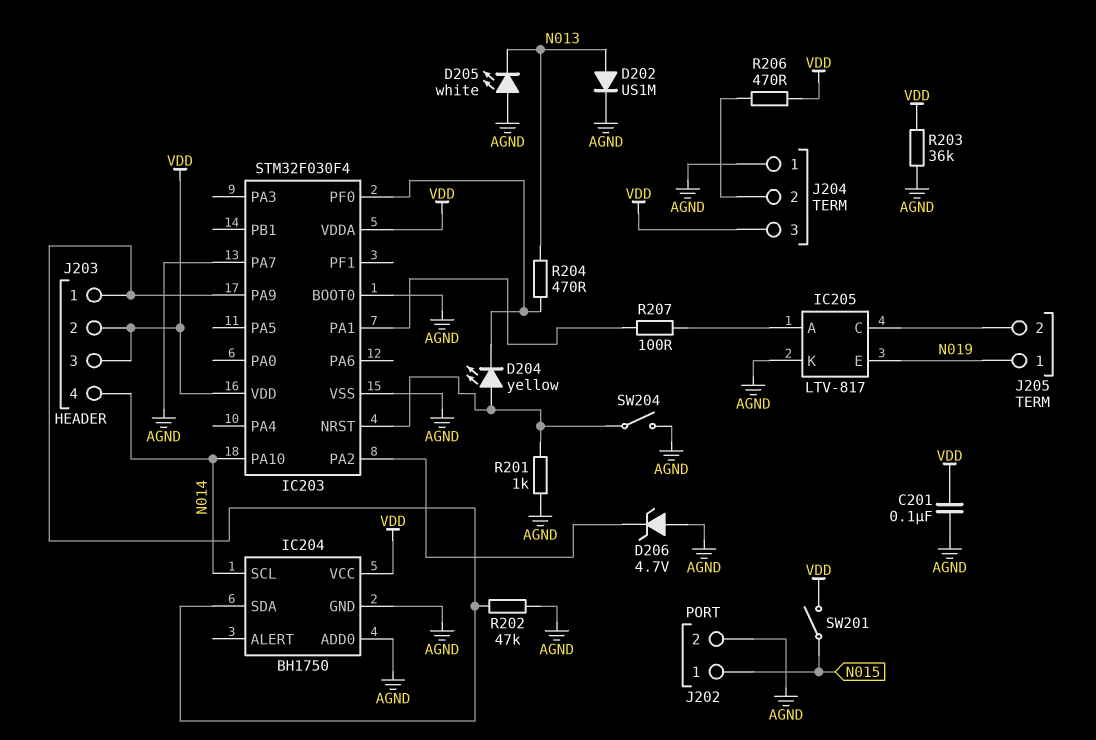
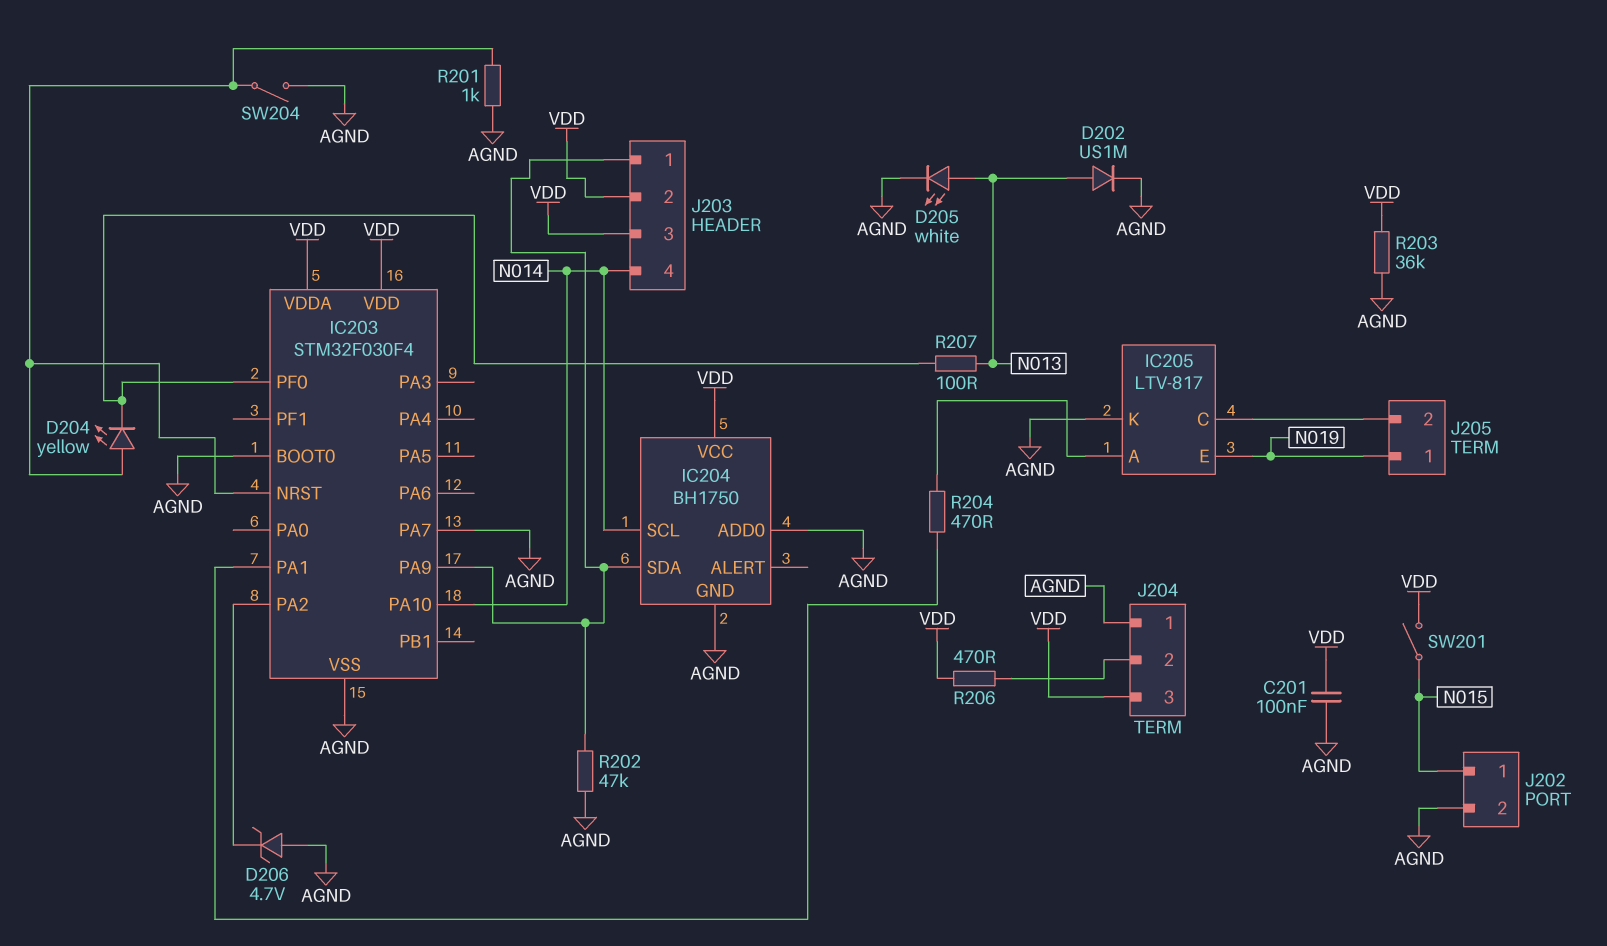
D205: LED white (A AGND, K N013) -> LED white (A N013, K AGND)
R204: 470 (IC203/PF0, N013) -> 470 (IC203/PA1, IC205/A)
R207: 100 (IC203/PA1, IC205/A) -> 100 (IC203/PF0, N013)

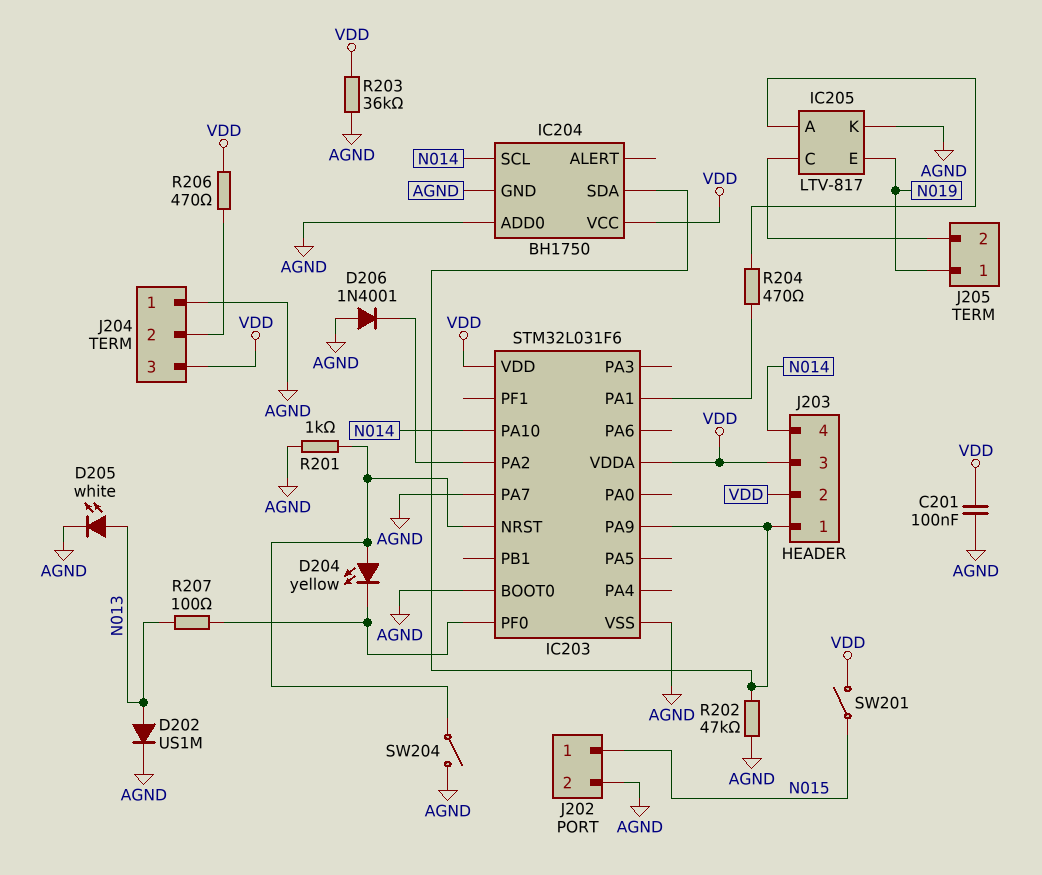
D206: zener 4.7V (A AGND, K IC203/PA2) -> diode 1N4001 (A AGND, K IC203/PA2)
IC203: STM32F030F4 -> STM32L031F6

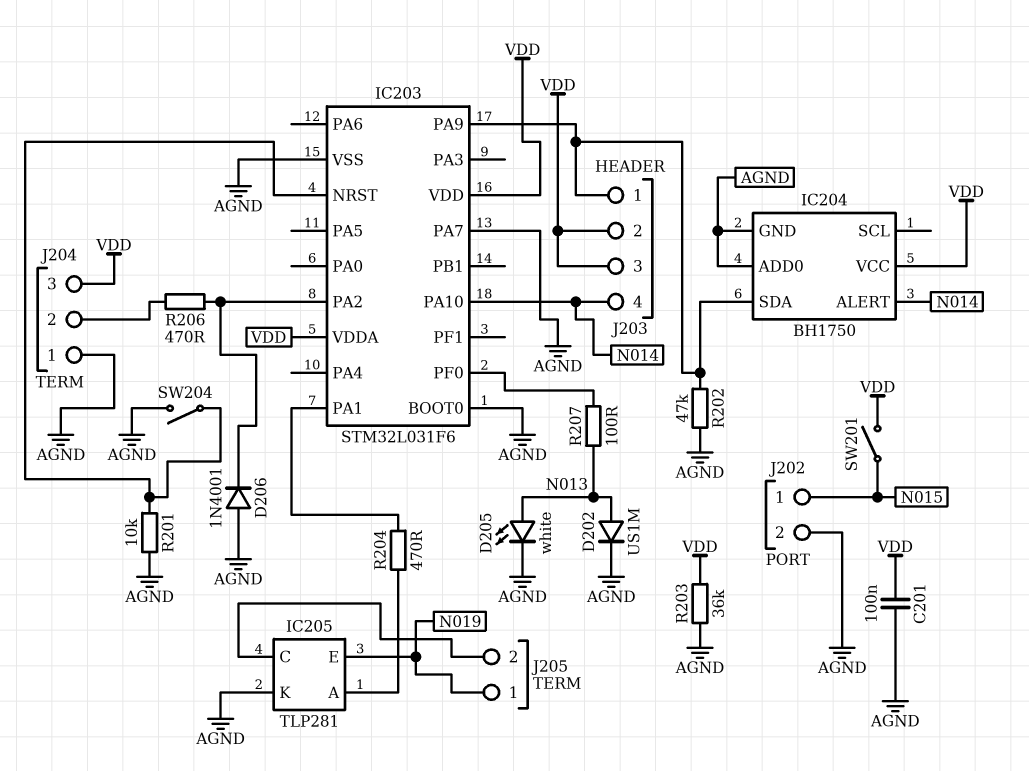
D204: LED yellow (A IC203/NRST, K IC203/PF0) -> none
IC204 pin ALERT: none -> N014
IC204 pin SCL: N014 -> none
IC205: LTV-817 -> TLP281
R201: 1k (AGND, IC203/NRST) -> 10k (AGND, IC203/NRST)
R206: 470 (J204/2, VDD) -> 470 (IC203/PA2, J204/2)

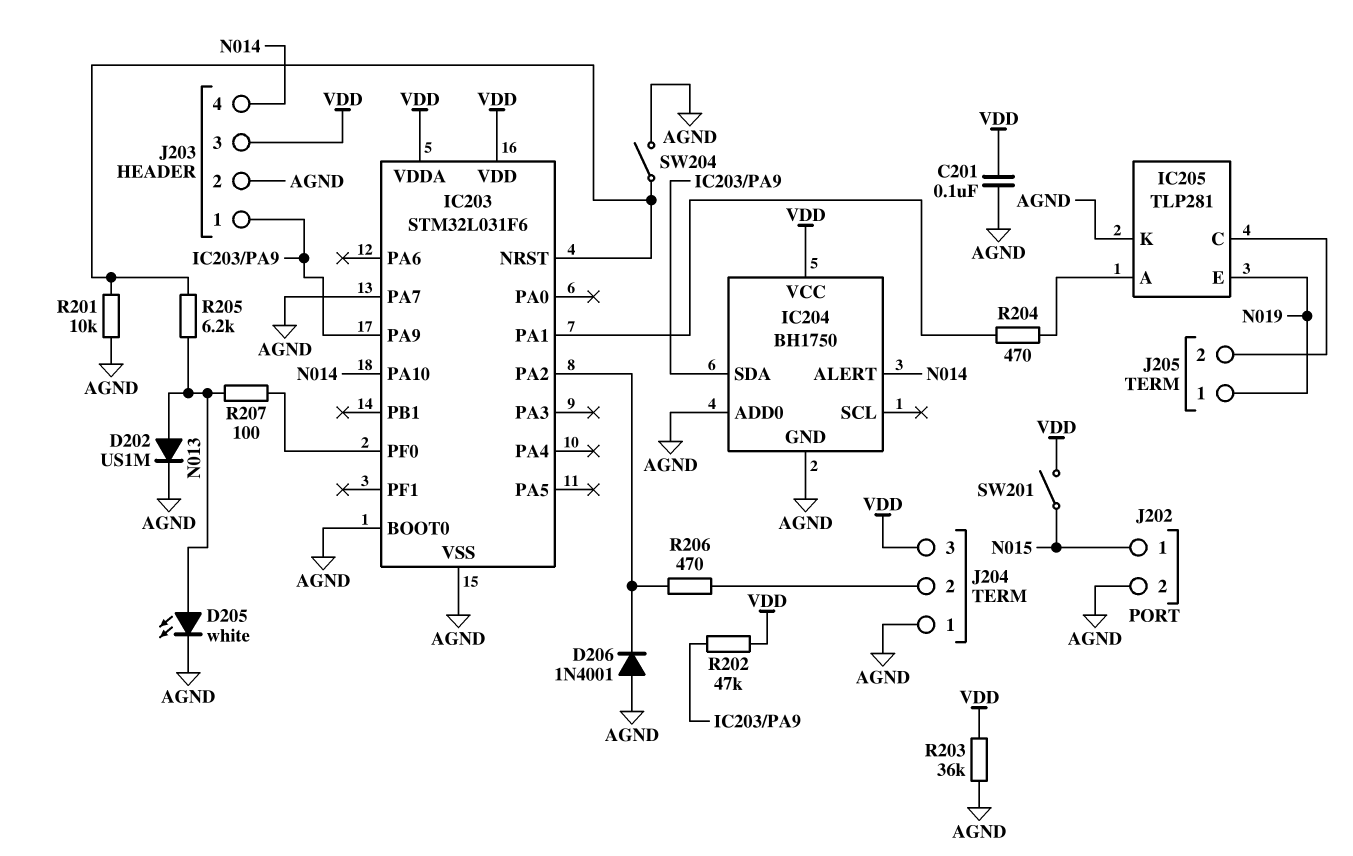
J203 pin 2: VDD -> AGND
R202: 47k (AGND, IC203/PA9) -> 47k (IC203/PA9, VDD)
R205: none -> 6.2k (IC203/NRST, N013)

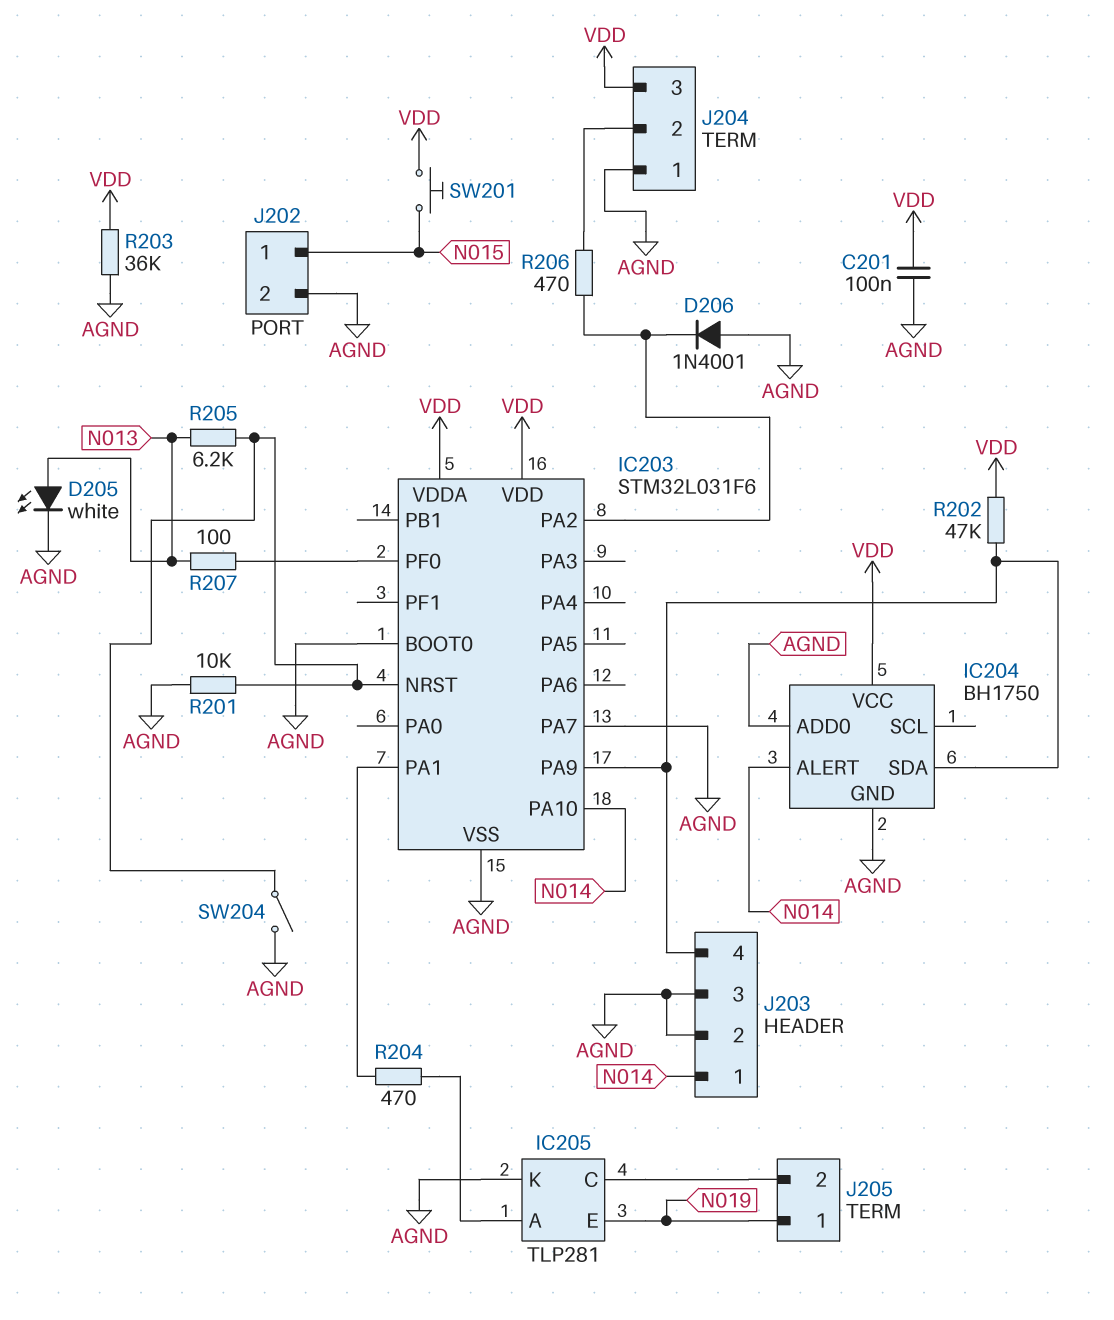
D202: diode US1M (A N013, K AGND) -> none
J203 pin 1: IC203/PA9 -> N014
J203 pin 3: VDD -> AGND
J203 pin 4: N014 -> IC203/PA9
SW201: switch (N015, VDD) -> button (N015, VDD)

